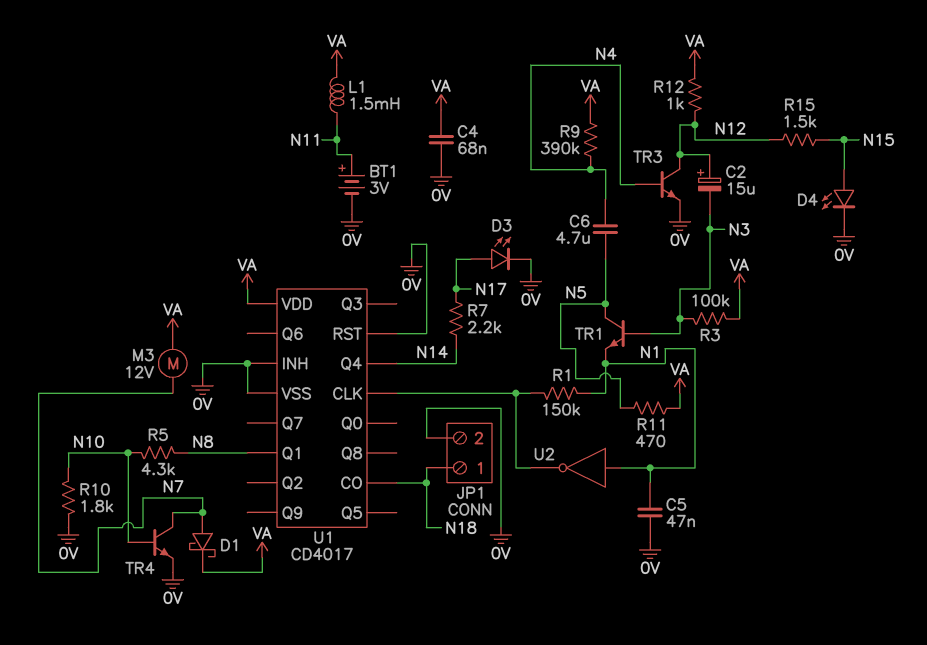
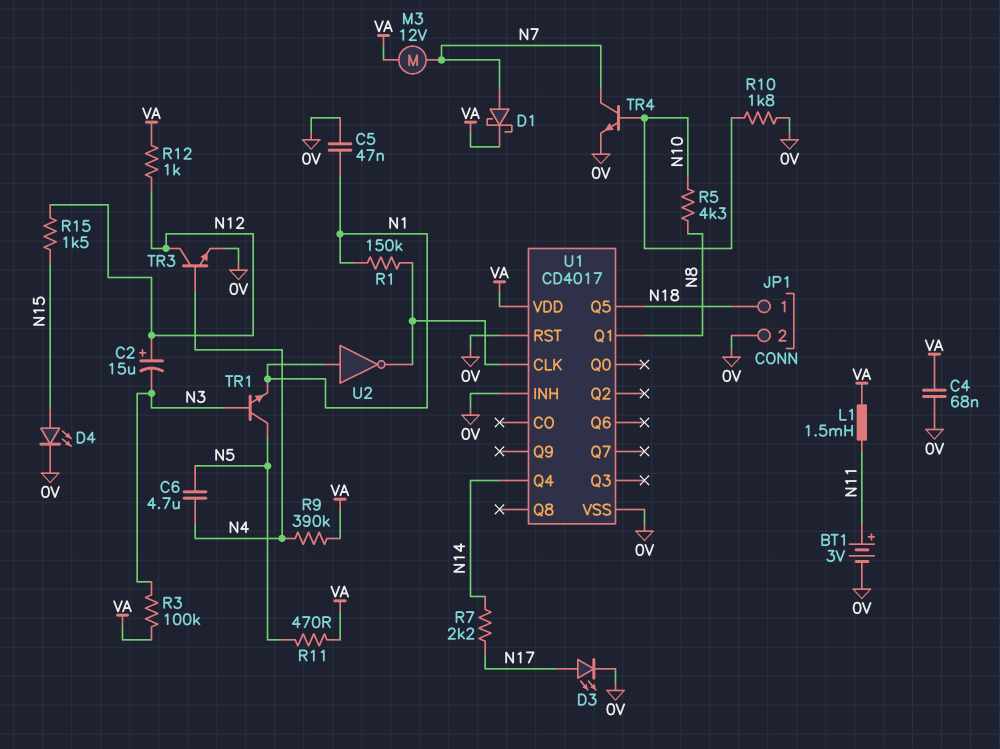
U1 pin CO: N18 -> none
U1 pin Q5: none -> N18

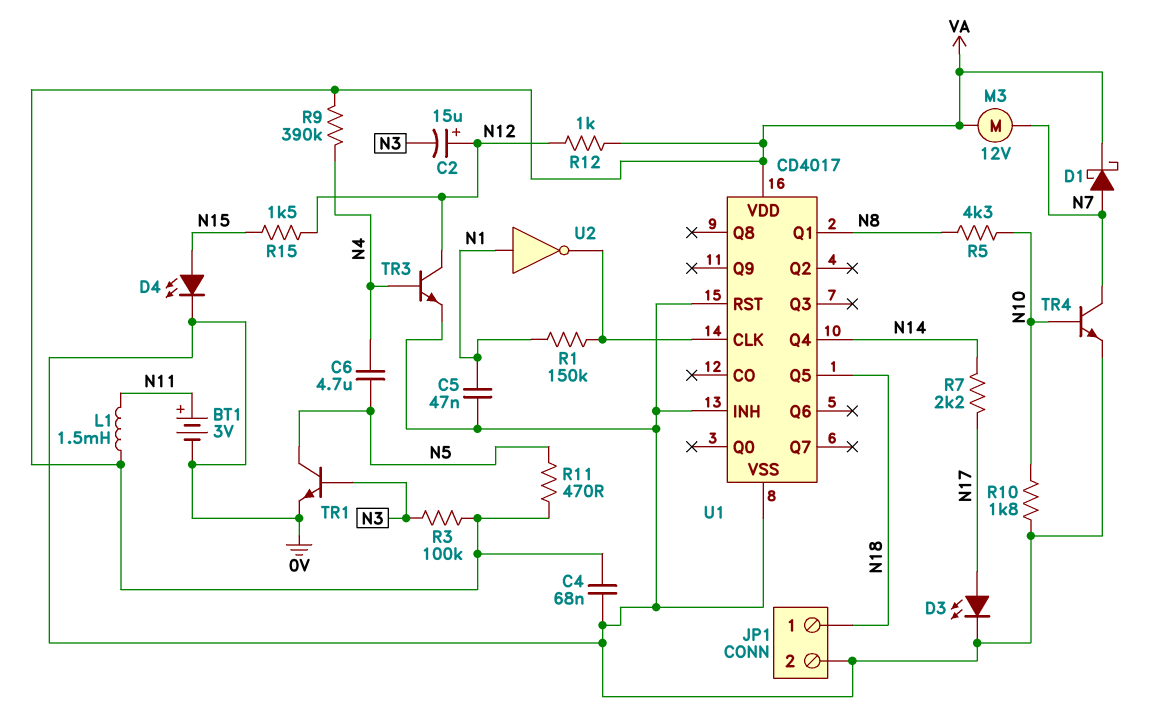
TR1: NPN (B N3, C N5, E N1) -> NPN (B N3, C N5, E 0V)

